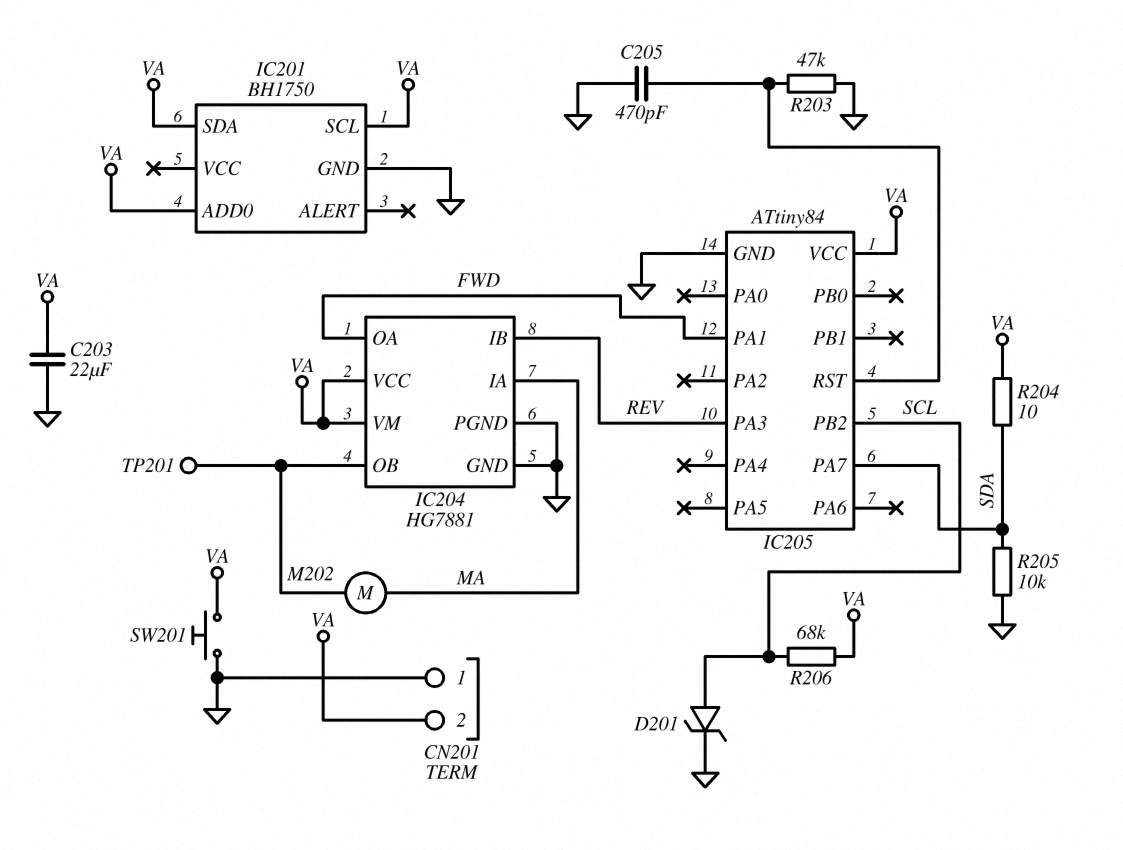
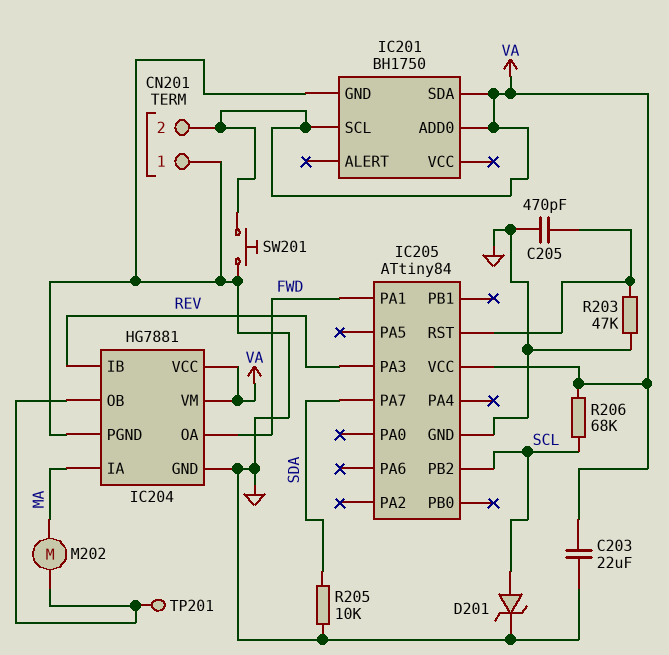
R204: 10 (SDA, VA) -> none

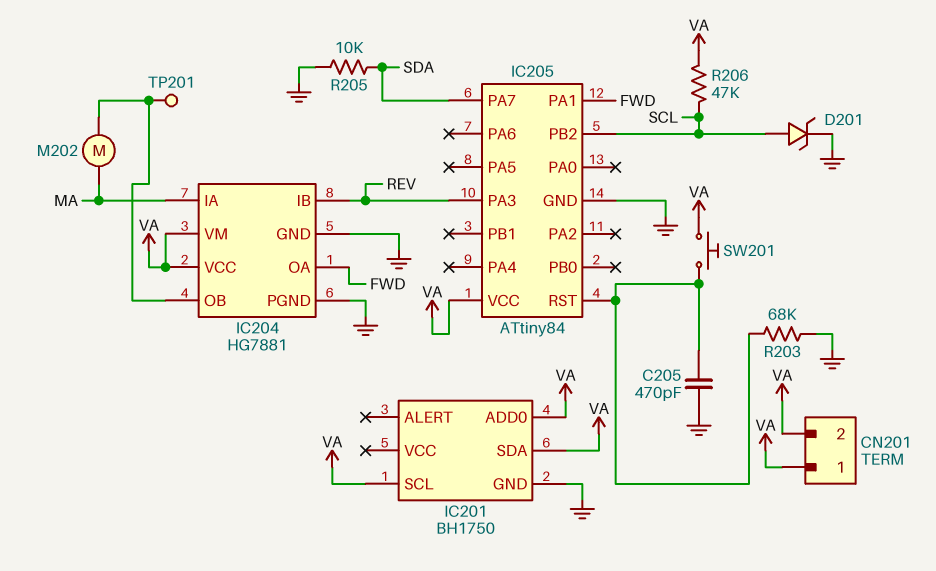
C203: 22uF (GND, VA) -> none
CN201 pin 1: GND -> VA
R203: 47k (GND, IC205/RST) -> 68k (GND, IC205/RST)
R206: 68k (SCL, VA) -> 47k (SCL, VA)
SW201: button (GND, VA) -> button (IC205/RST, VA)

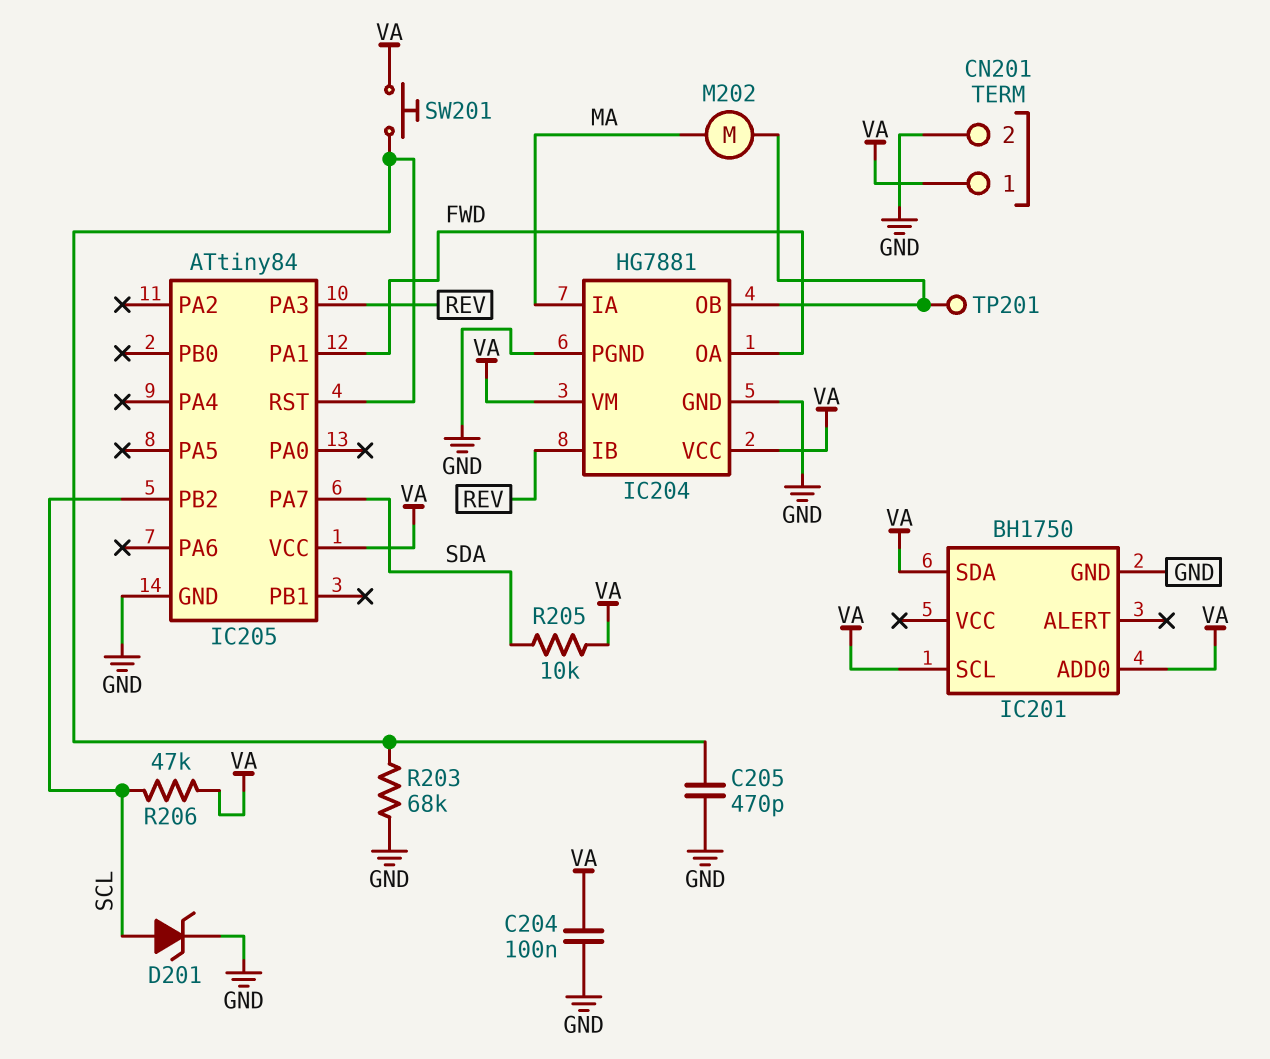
C204: none -> 100nF (GND, VA)
CN201 pin 2: VA -> GND
R205: 10k (GND, SDA) -> 10k (SDA, VA)

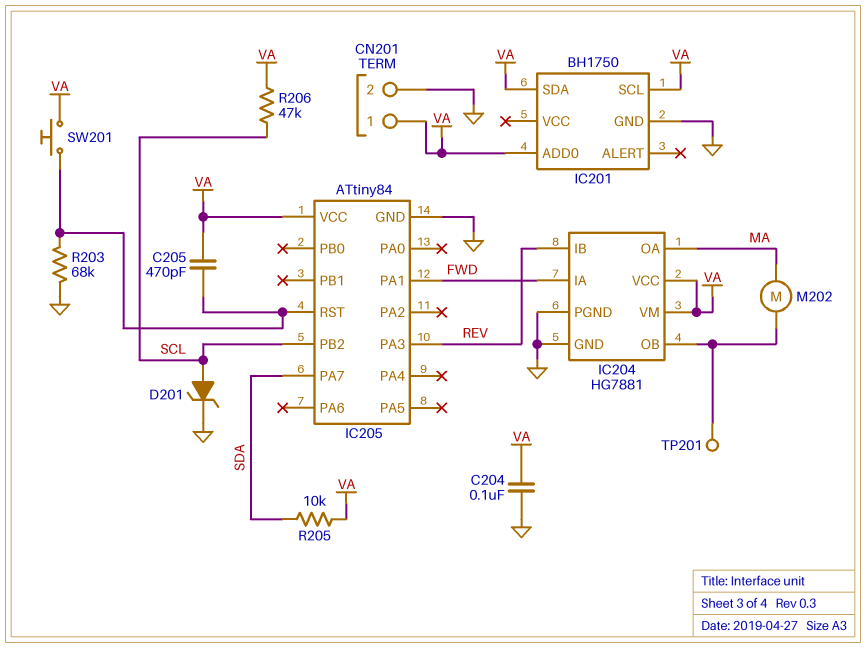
C205: 470pF (GND, IC205/RST) -> 470pF (IC205/RST, VA)
IC204 pin IA: MA -> FWD
IC204 pin OA: FWD -> MA

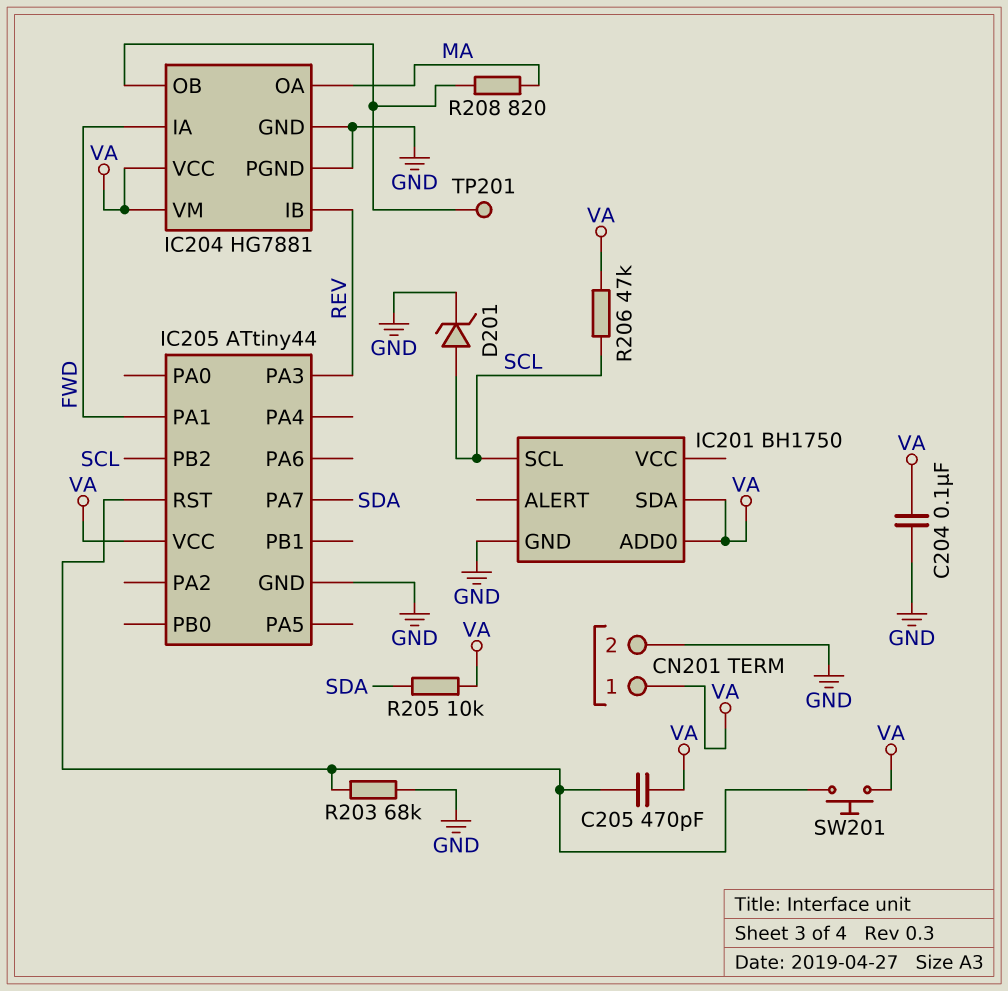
IC201 pin SCL: VA -> SCL
IC205: ATtiny84 -> ATtiny44
M202: motor (IC204/OB, MA) -> none
R208: none -> 820 (IC204/OB, MA)

